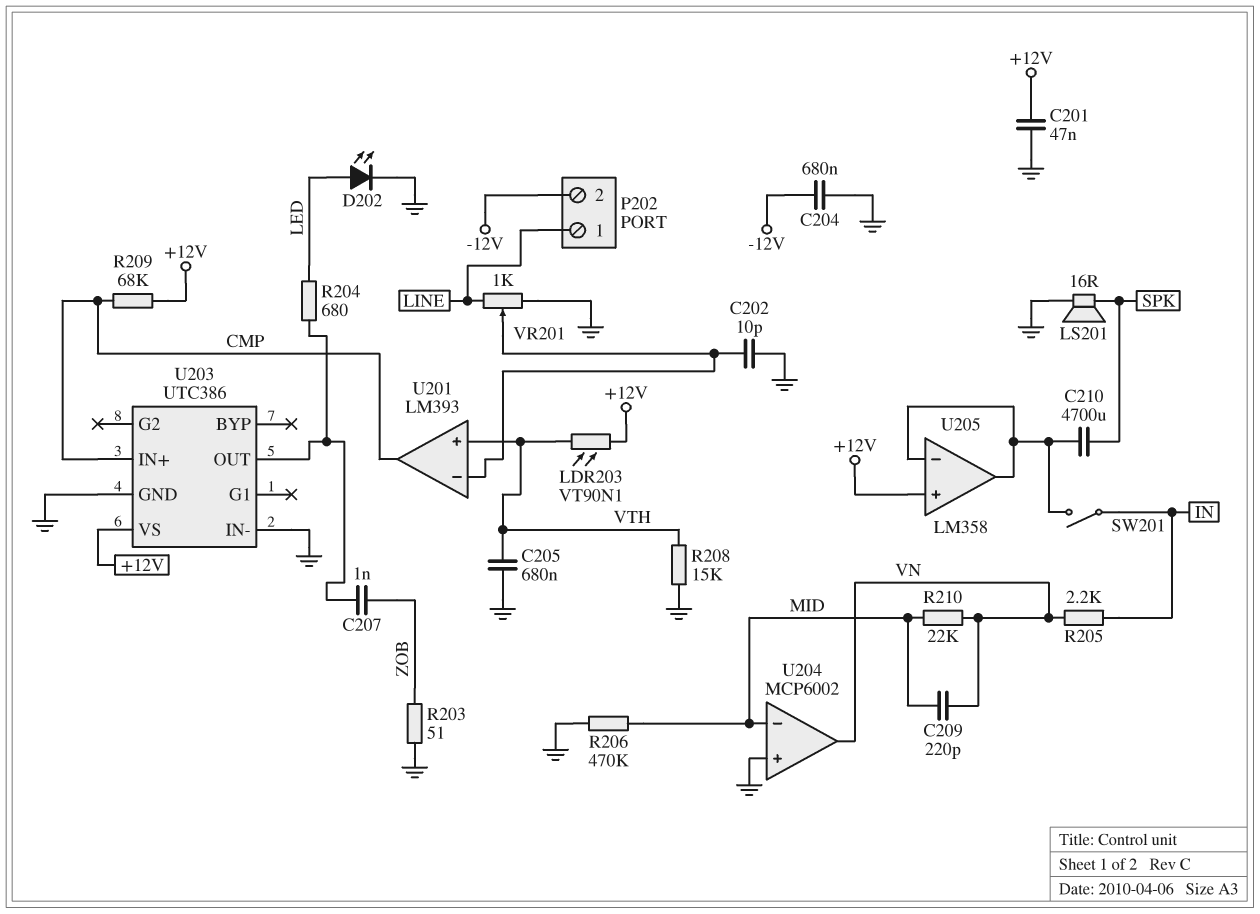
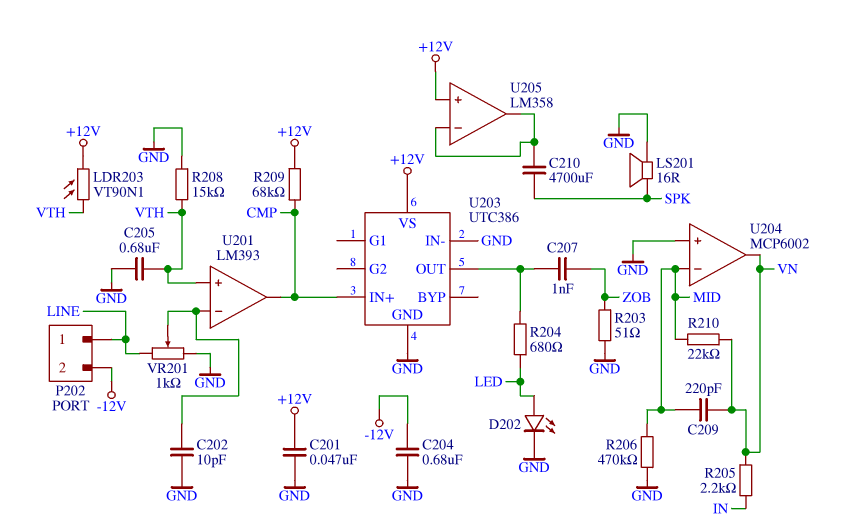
SW201: switch (IN, U205/in-) -> none

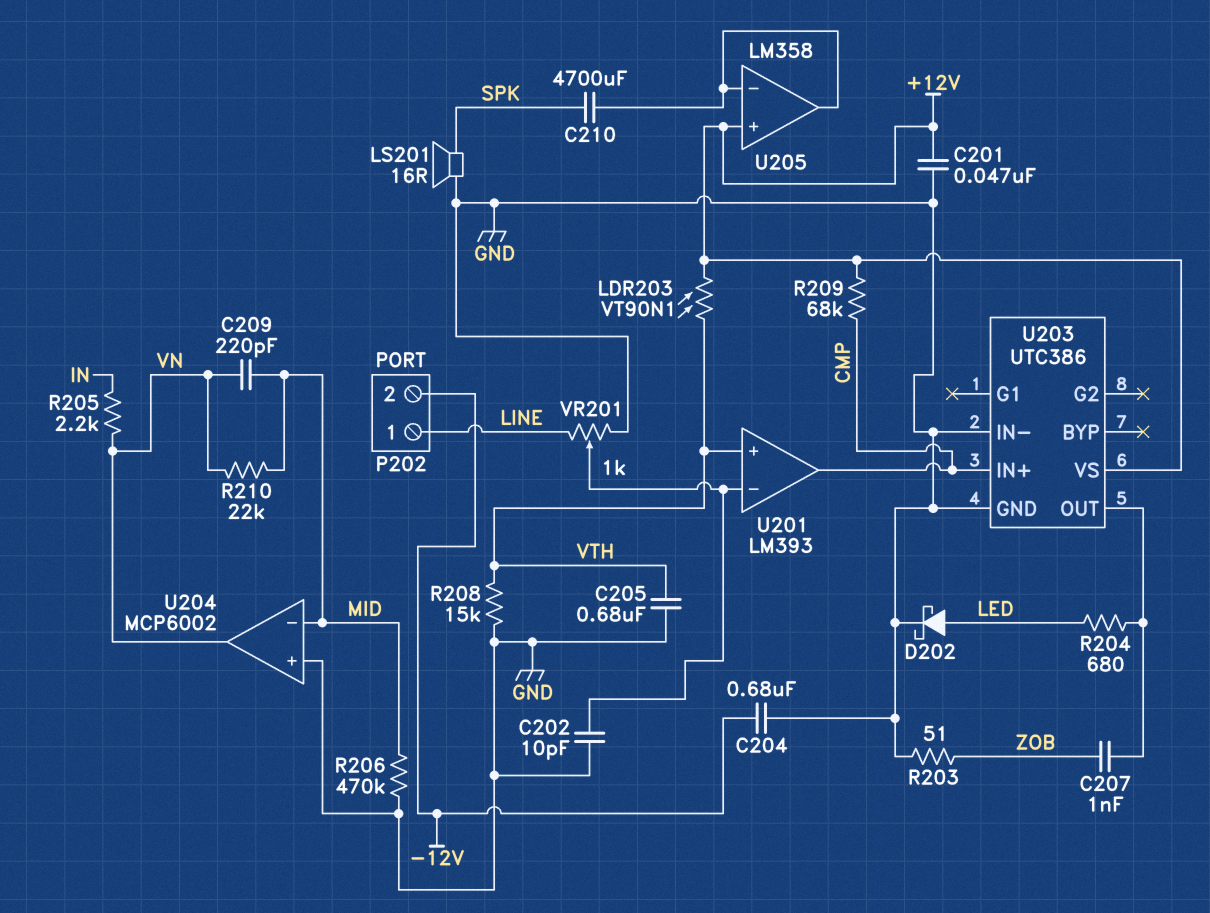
D202: LED (A LED, K GND) -> schottky (A LED, K GND)

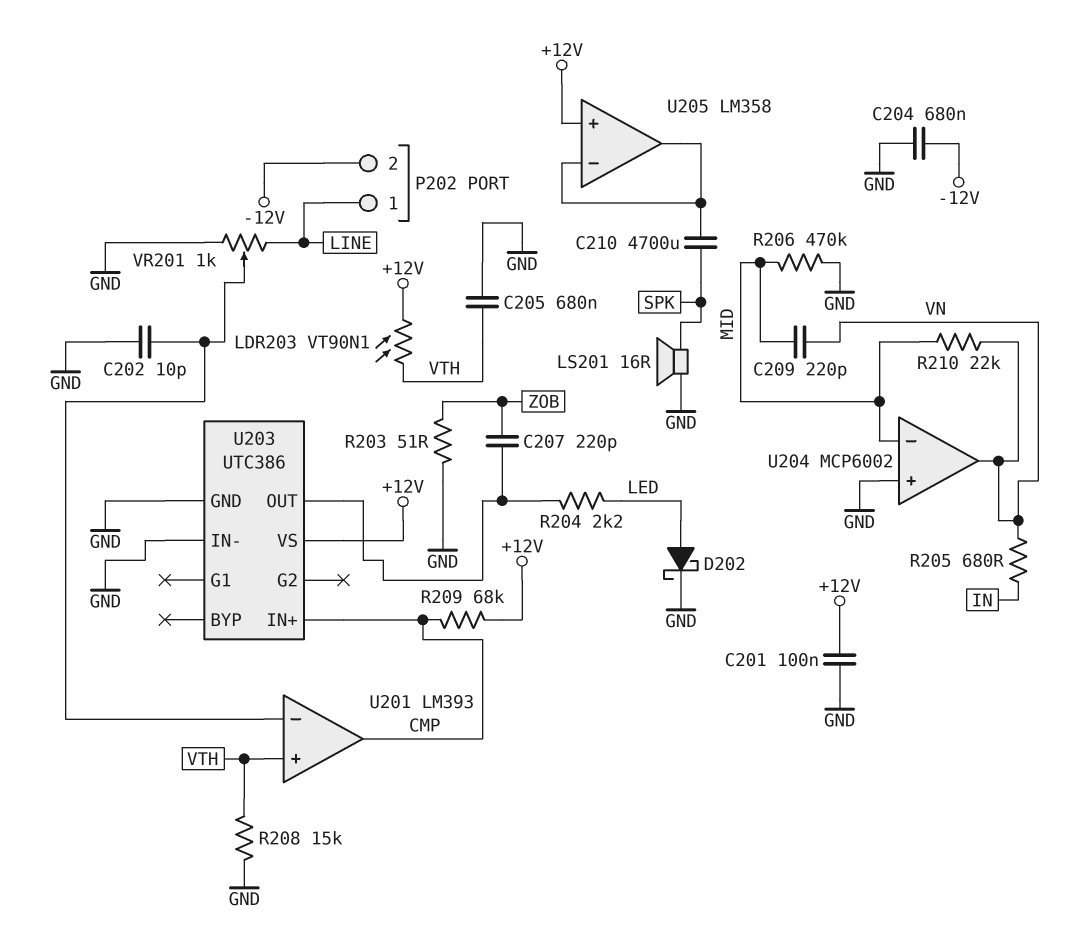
C201: 47nF (+12V, GND) -> 100nF (+12V, GND)
C207: 1nF (U203/OUT, ZOB) -> 220pF (U203/OUT, ZOB)
R204: 680 (LED, U203/OUT) -> 2.2k (LED, U203/OUT)
R205: 2.2k (IN, VN) -> 680 (IN, VN)

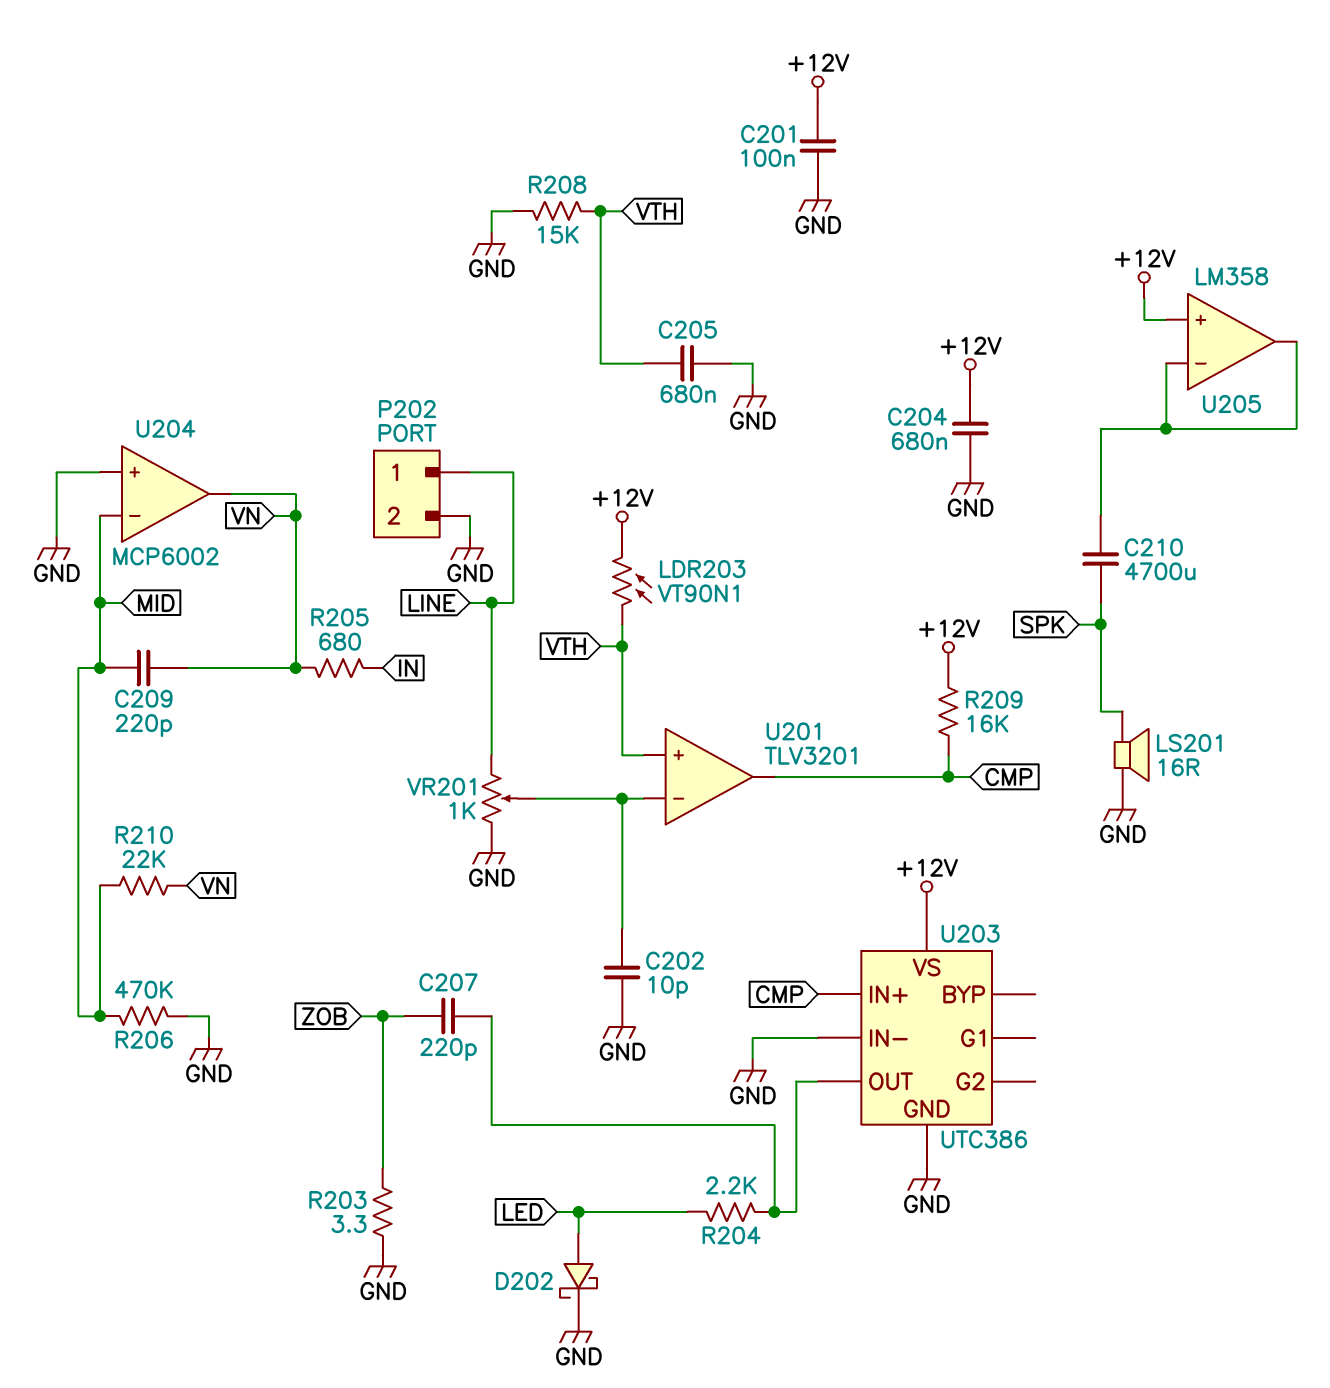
C204: 680nF (-12V, GND) -> 680nF (+12V, GND)
P202 pin 2: -12V -> GND
R203: 51 (GND, ZOB) -> 3.3 (GND, ZOB)
R209: 68k (+12V, CMP) -> 16k (+12V, CMP)
U201: LM393 -> TLV3201

